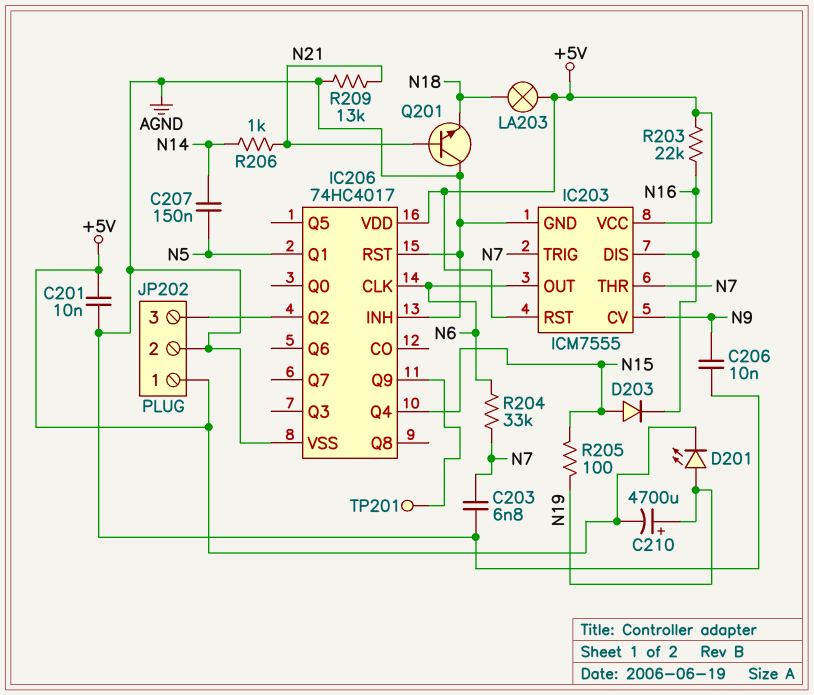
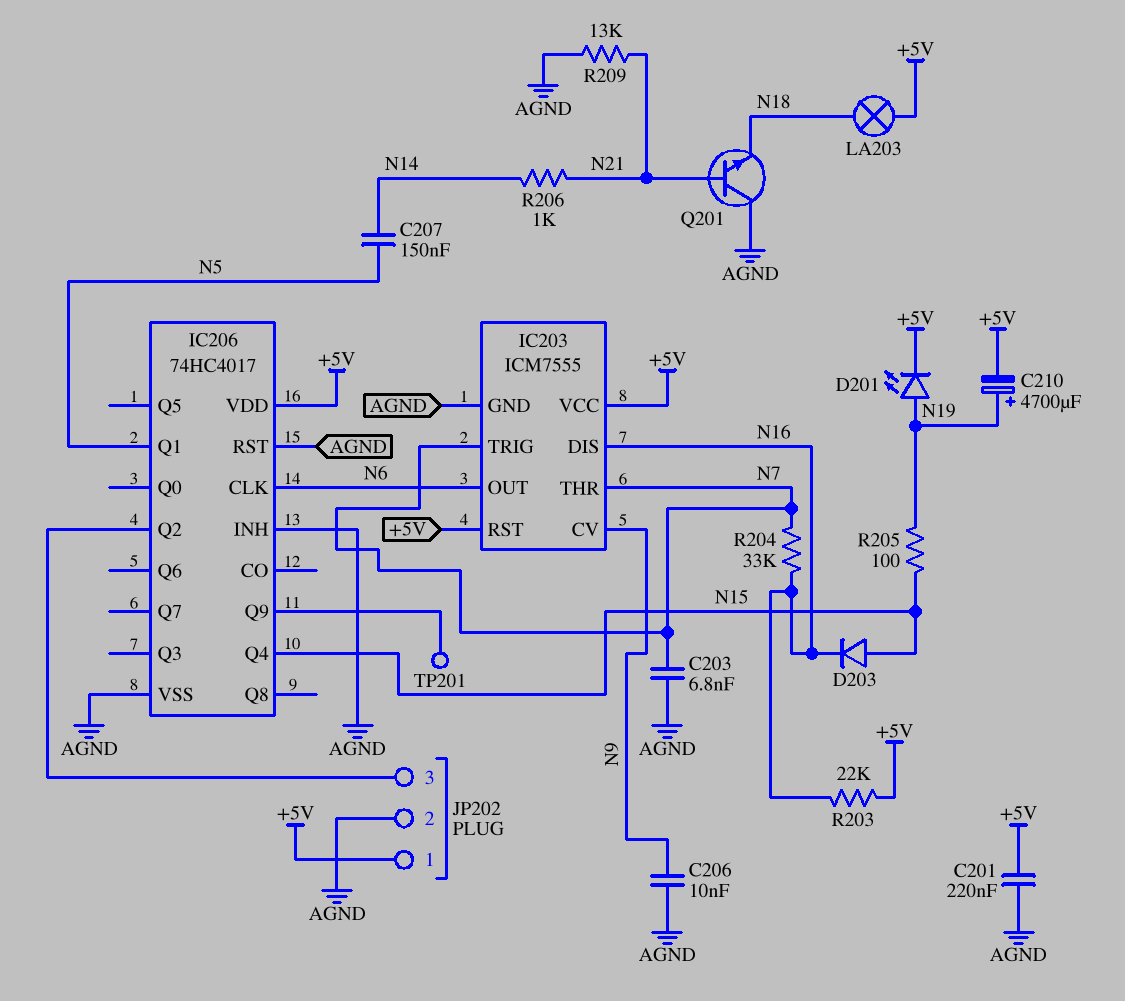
C201: 10nF (+5V, AGND) -> 220nF (+5V, AGND)
R204: 33k (N6, N7) -> 33k (N7, N16)

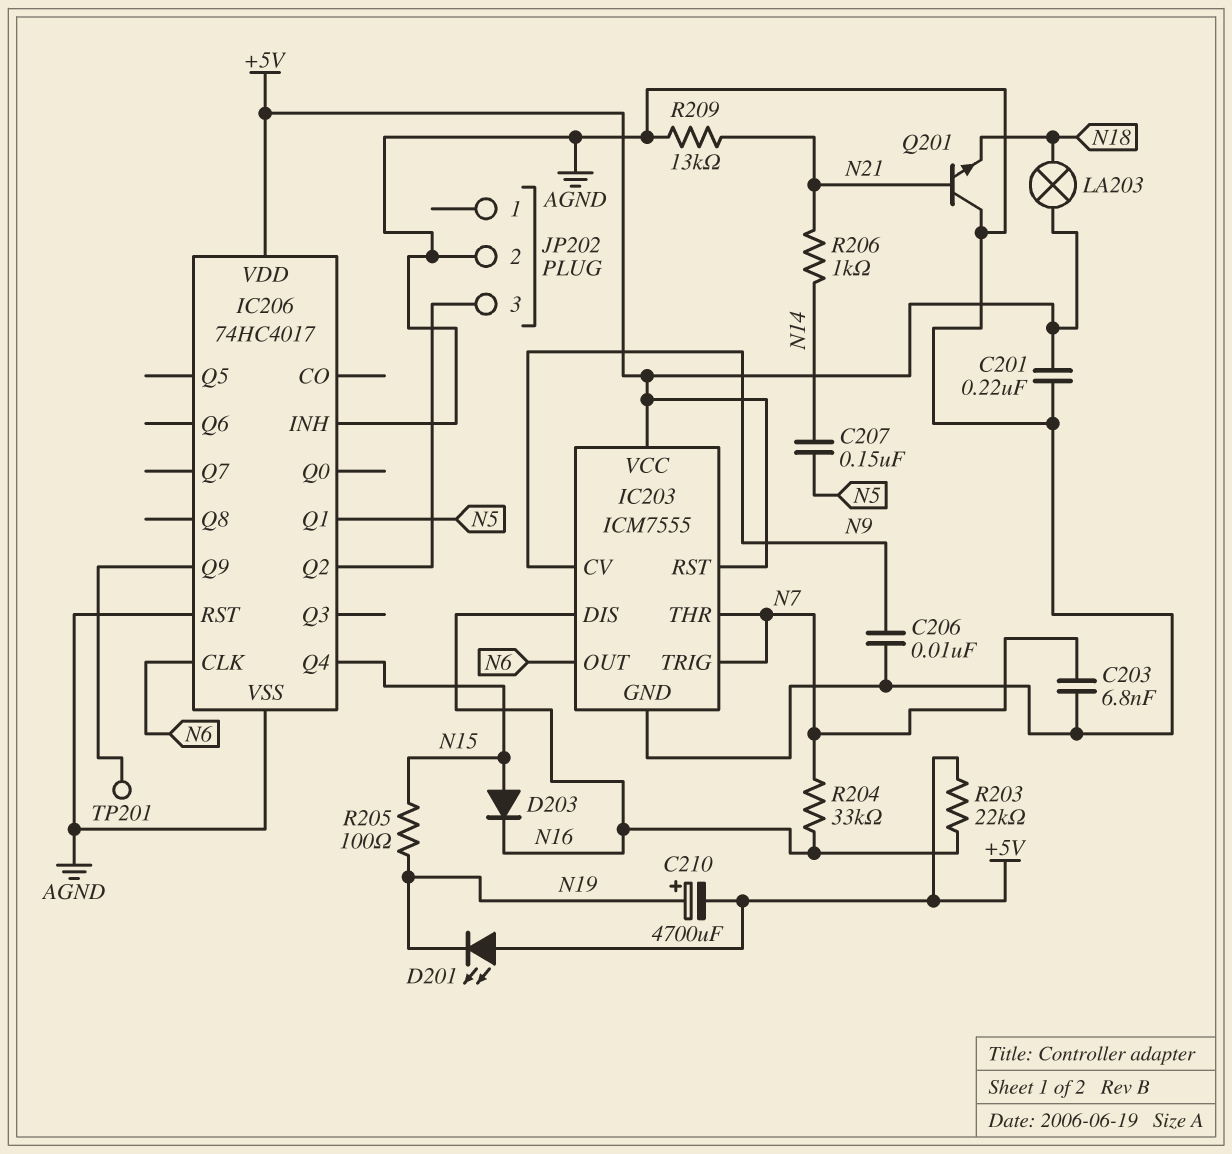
D201: LED (A N19, K +5V) -> LED (A +5V, K N19)
JP202 pin 1: +5V -> none

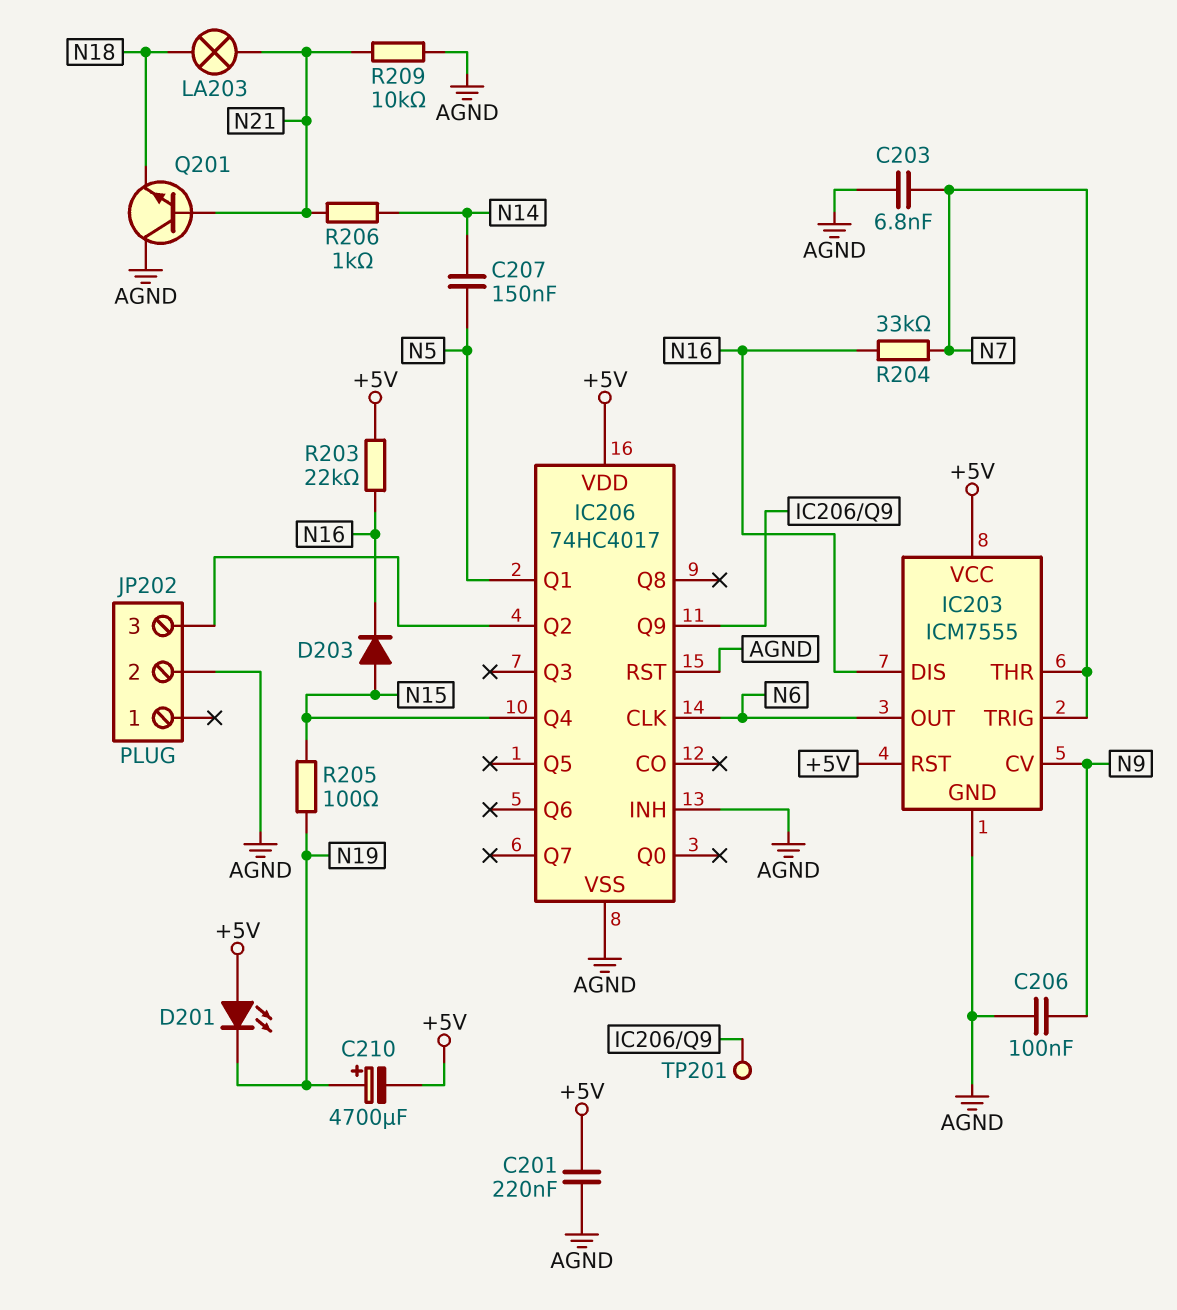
C206: 10nF (AGND, N9) -> 100nF (AGND, N9)
LA203: lamp (+5V, N18) -> lamp (N18, N21)
R209: 13k (AGND, N21) -> 10k (AGND, N21)

